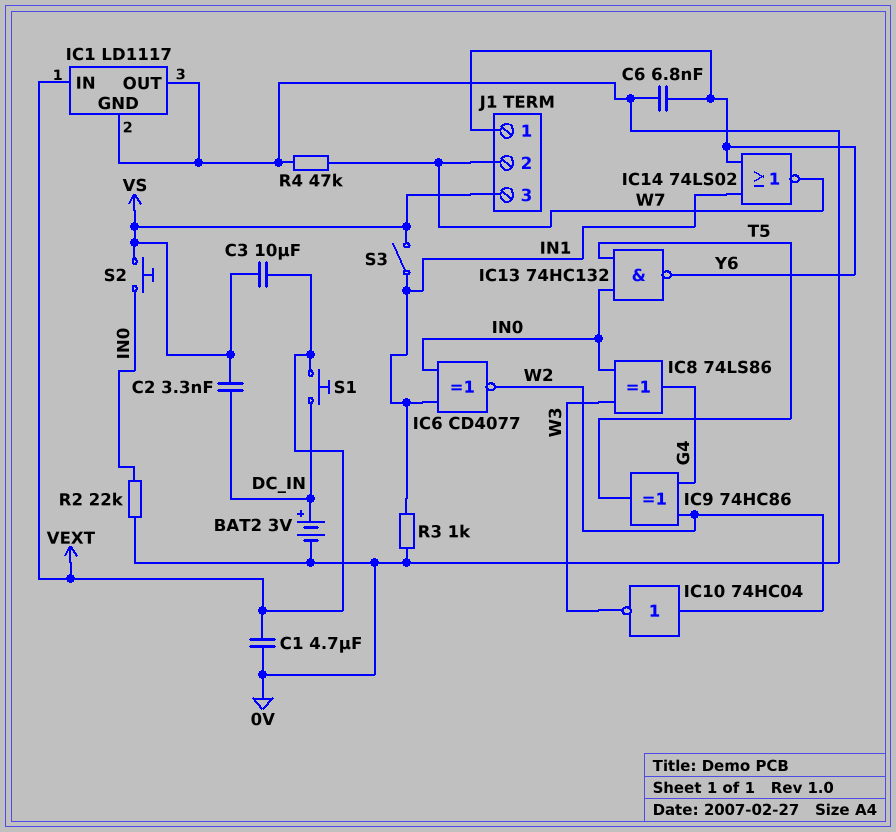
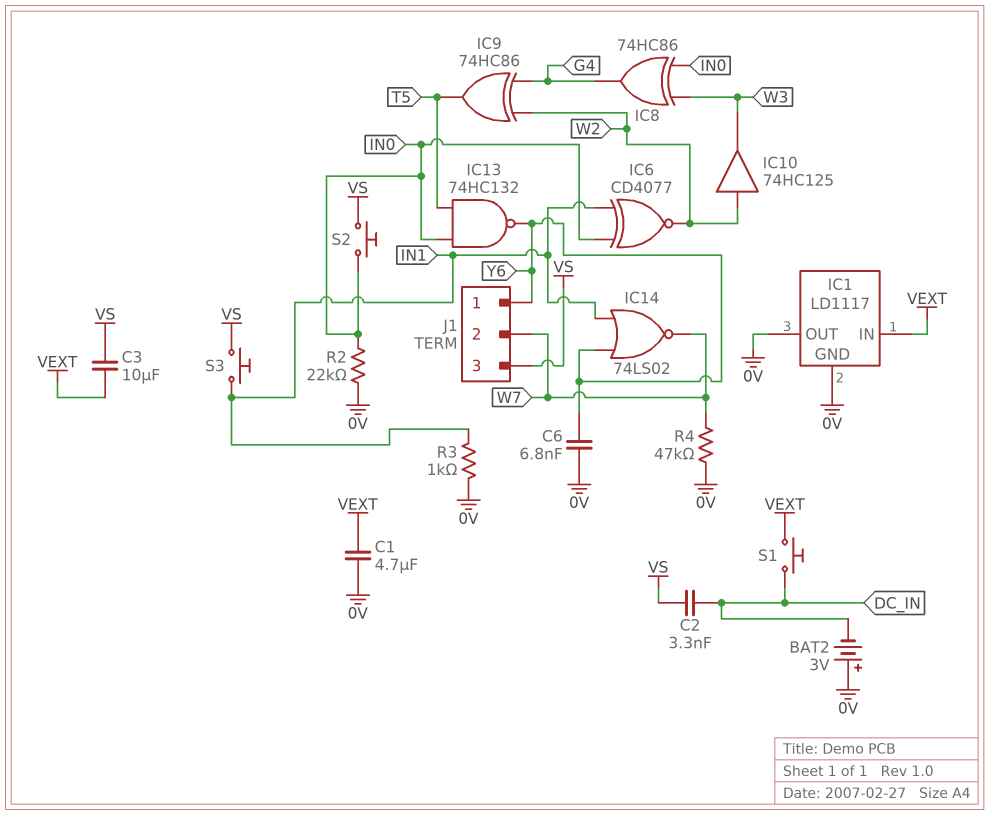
BAT2: 3V (plus DC_IN, minus 0V) -> 3V (plus 0V, minus DC_IN)
IC8: XOR 74LS86 (in IN0, in W3, out G4) -> XOR 74HC86 (in IN0, in W3, out G4)
IC10: NOT 74HC04 (in W2, out W3) -> buffer 74HC125 (in W2, out W3)
S3: switch (IN1, VS) -> button (IN1, VS)

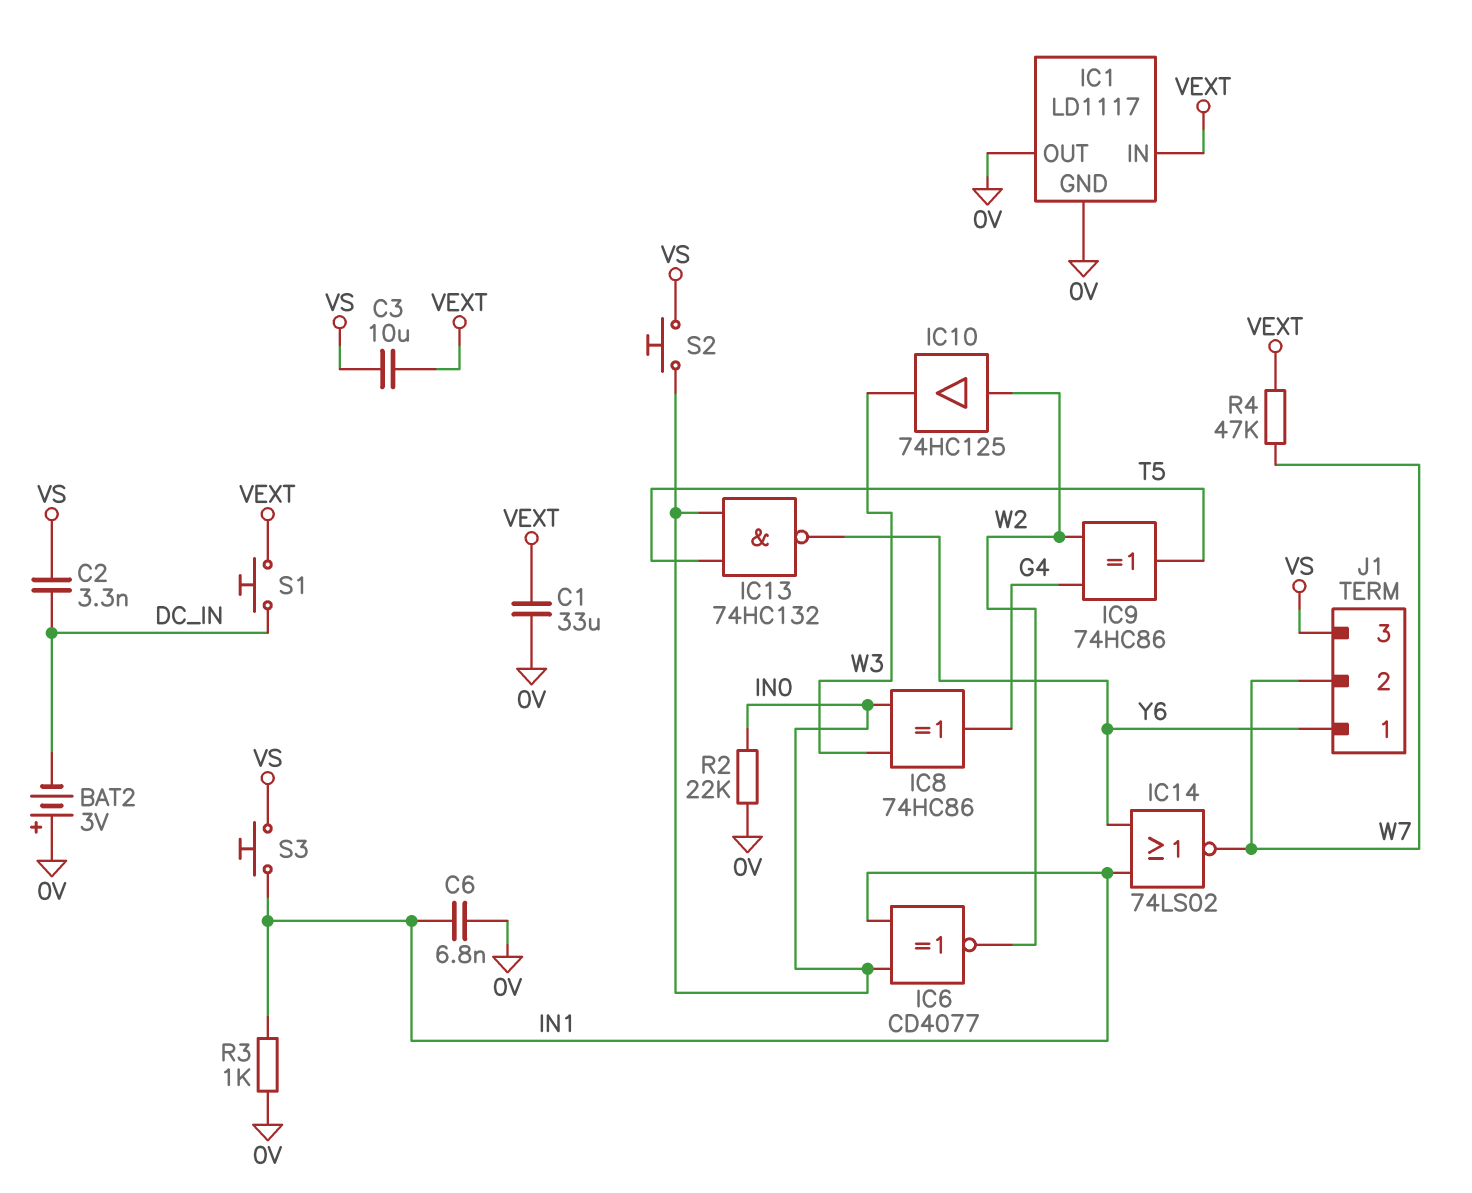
C1: 4.7uF (0V, VEXT) -> 33uF (0V, VEXT)
C6: 6.8nF (0V, Y6) -> 6.8nF (0V, IN1)
R4: 47k (0V, W7) -> 47k (VEXT, W7)

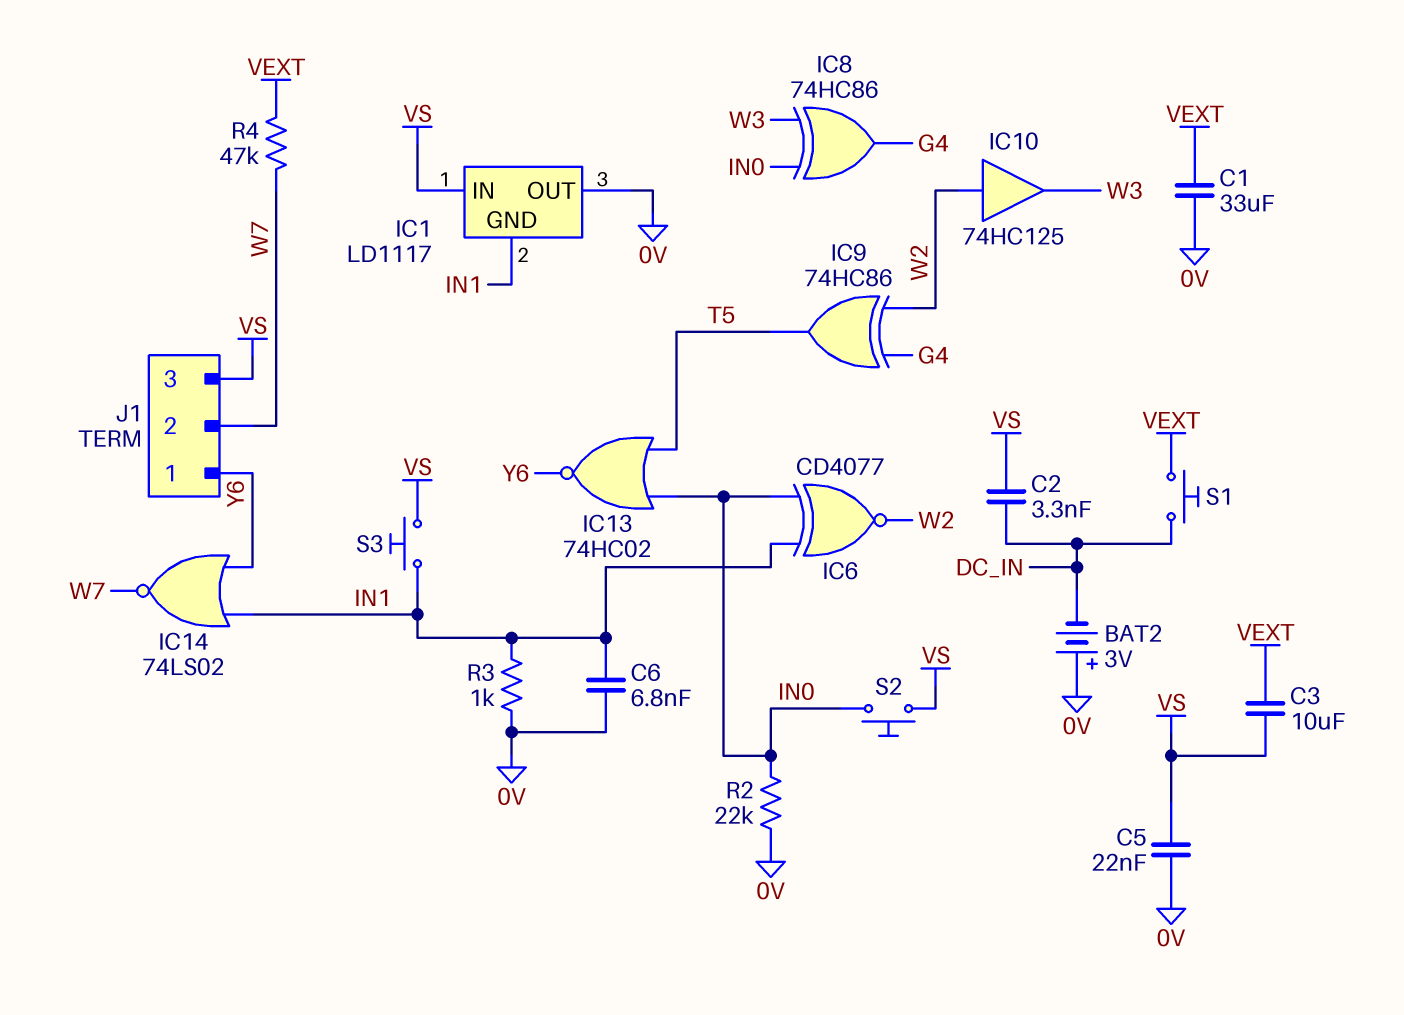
C5: none -> 22nF (0V, VS)
IC1 pin GND: 0V -> IN1
IC1 pin IN: VEXT -> VS
IC13: NAND 74HC132 (in IN0, in T5, out Y6) -> NOR 74HC02 (in IN0, in T5, out Y6)

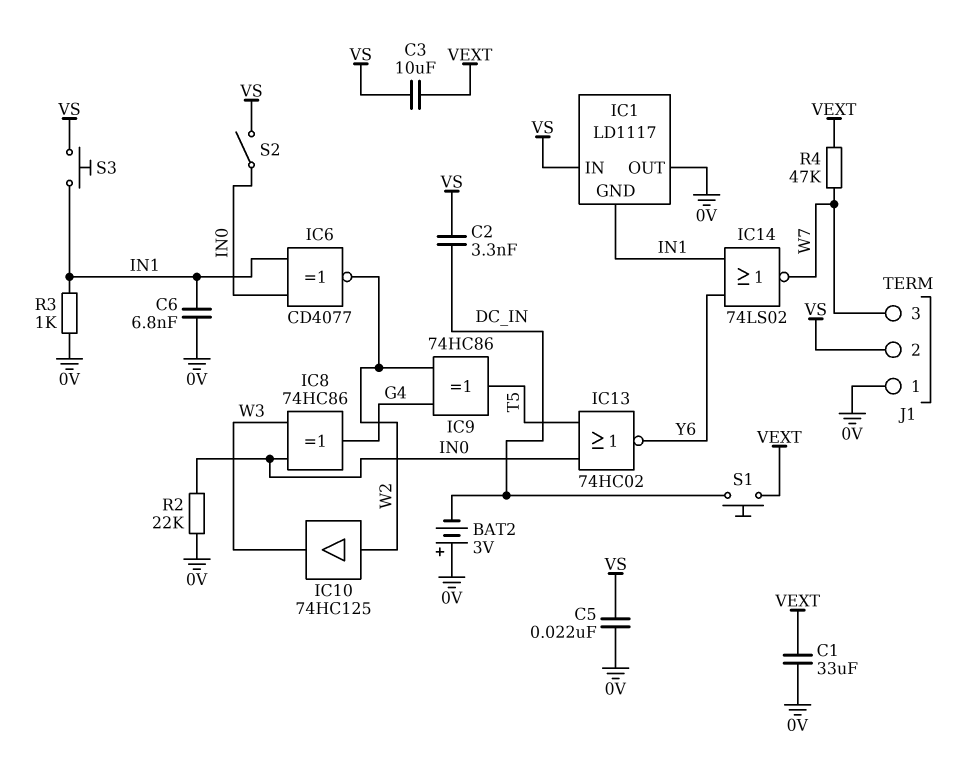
J1 pin 1: Y6 -> 0V
J1 pin 2: W7 -> VS
J1 pin 3: VS -> W7
S2: button (IN0, VS) -> switch (IN0, VS)

